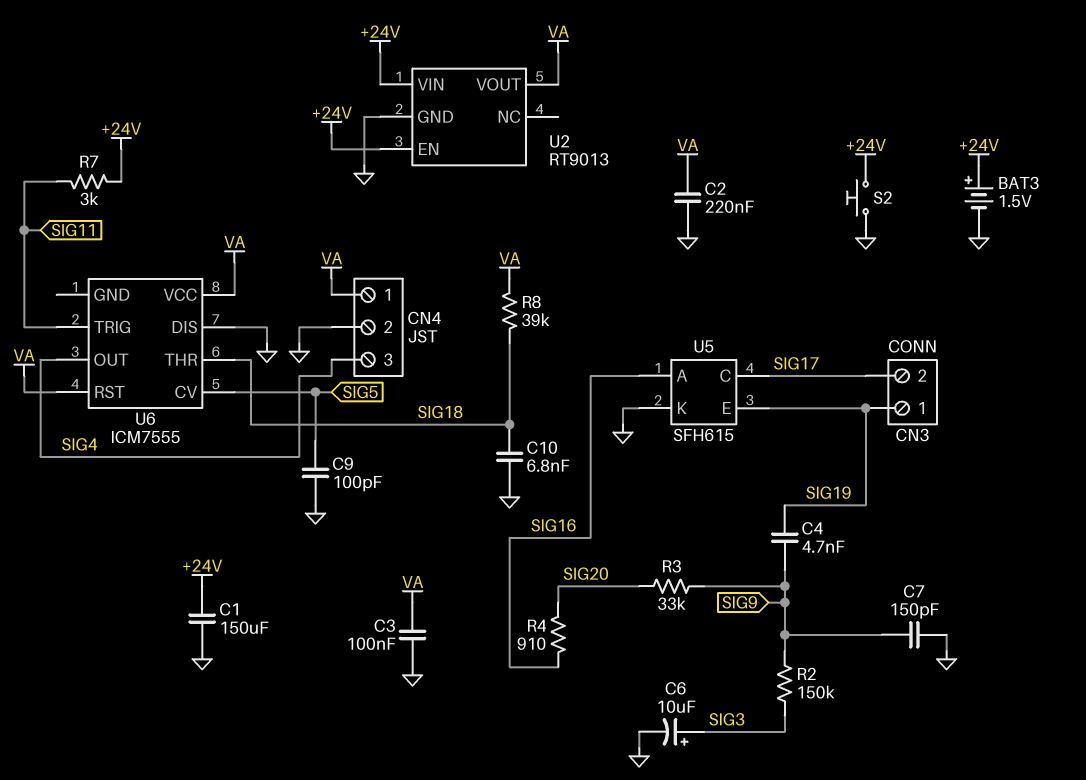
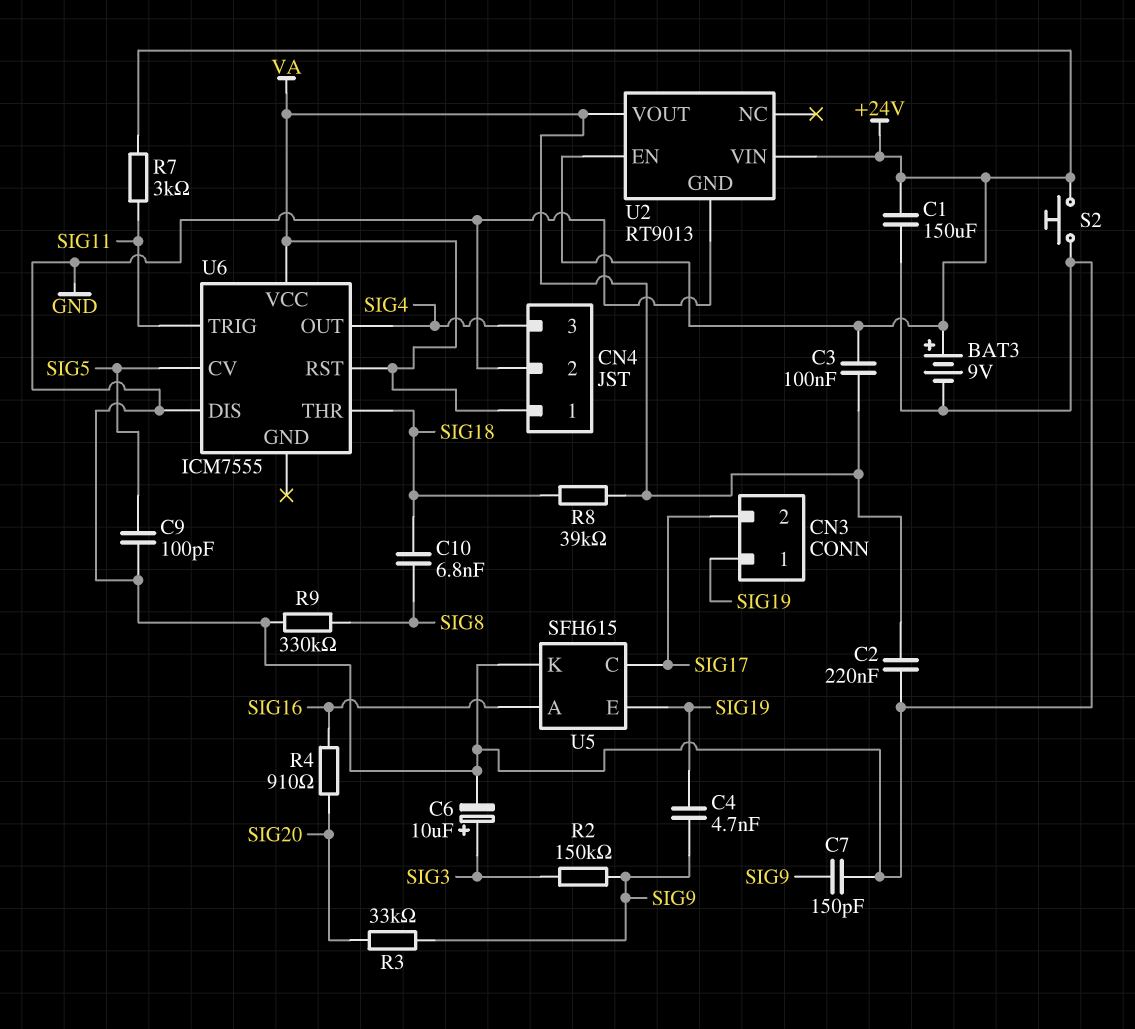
BAT3: 1.5V (plus +24V, minus GND) -> 9V (plus +24V, minus GND)
C3: 100nF (GND, VA) -> 100nF (+24V, VA)
C10: 6.8nF (GND, SIG18) -> 6.8nF (SIG8, SIG18)
R9: none -> 330k (GND, SIG8)

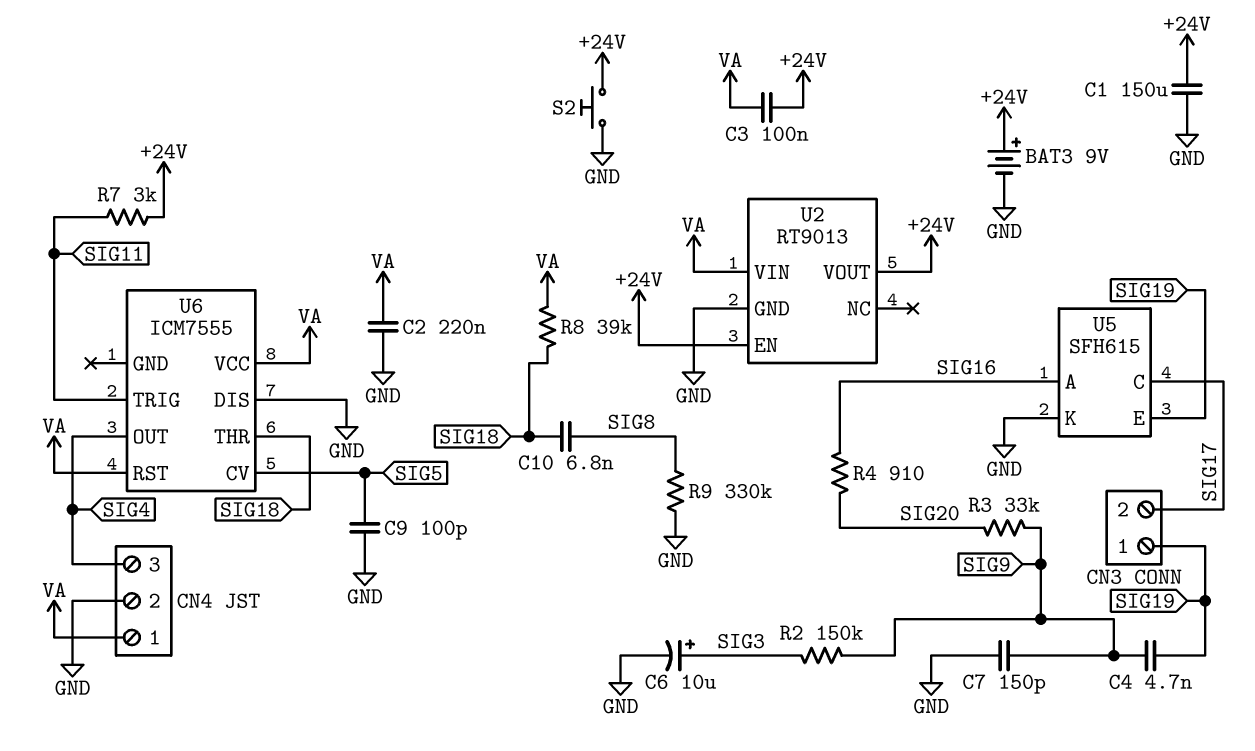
U2 pin VIN: +24V -> VA
U2 pin VOUT: VA -> +24V

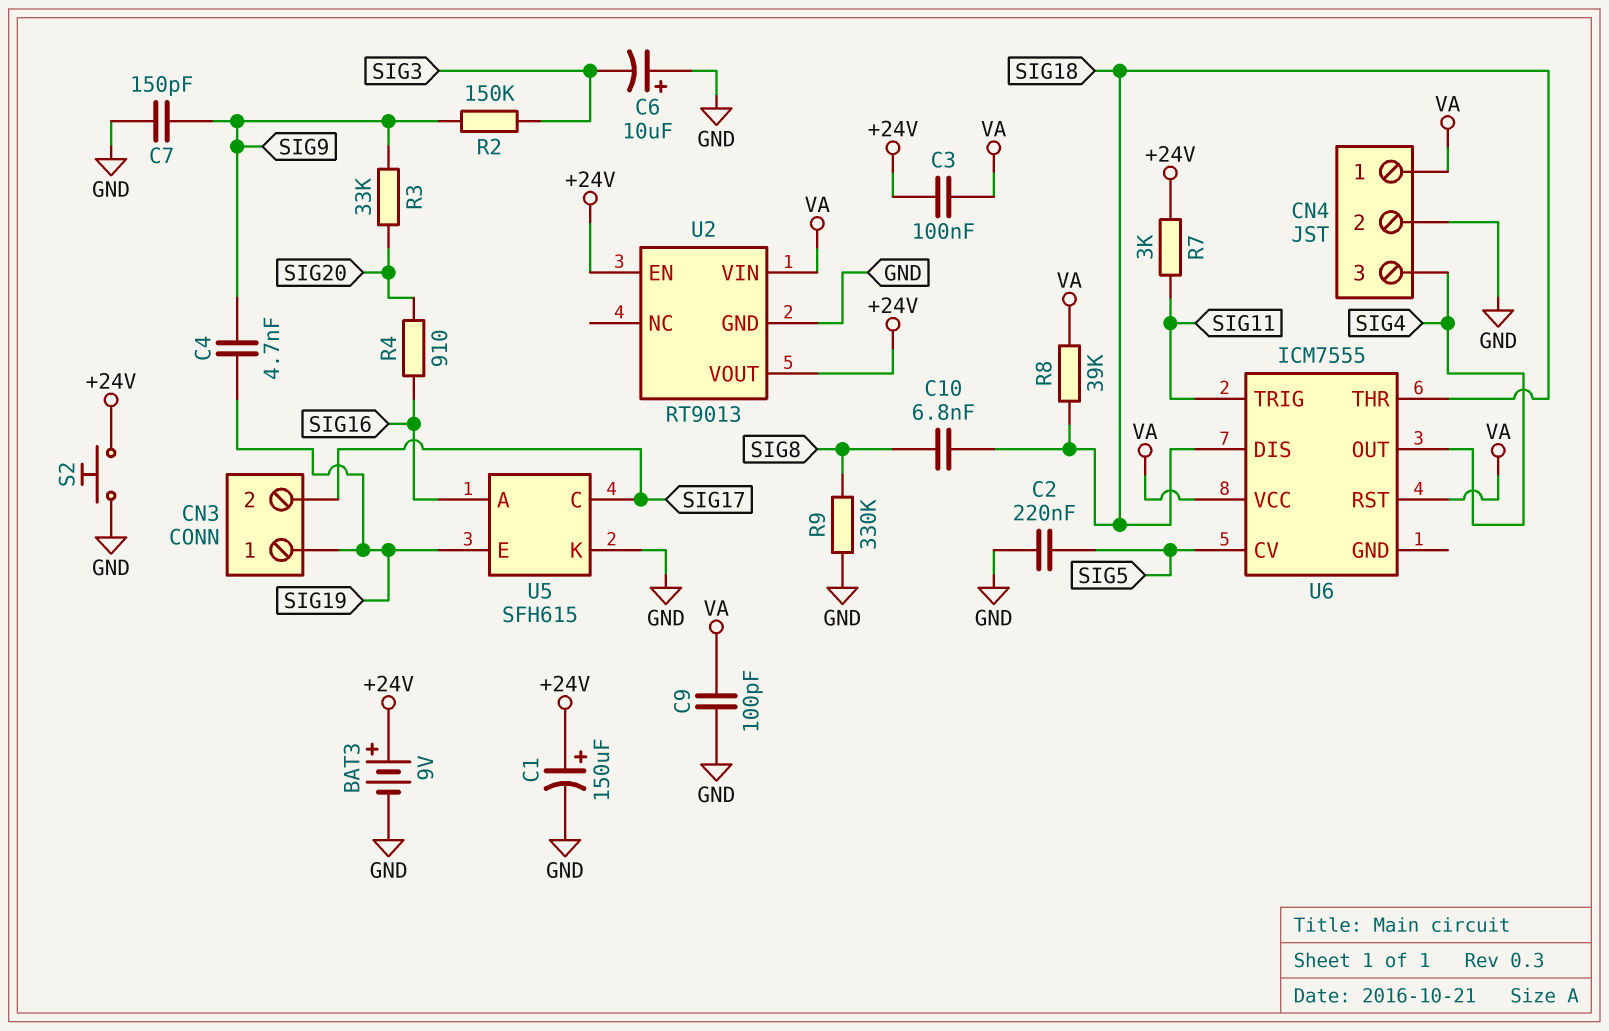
C1: 150uF (+24V, GND) -> 150uF (plus +24V, minus GND)
C2: 220nF (GND, VA) -> 220nF (GND, SIG5)
C6: 10uF (plus SIG3, minus GND) -> 10uF (plus GND, minus SIG3)
C9: 100pF (GND, SIG5) -> 100pF (GND, VA)
U6 pin DIS: GND -> SIG18

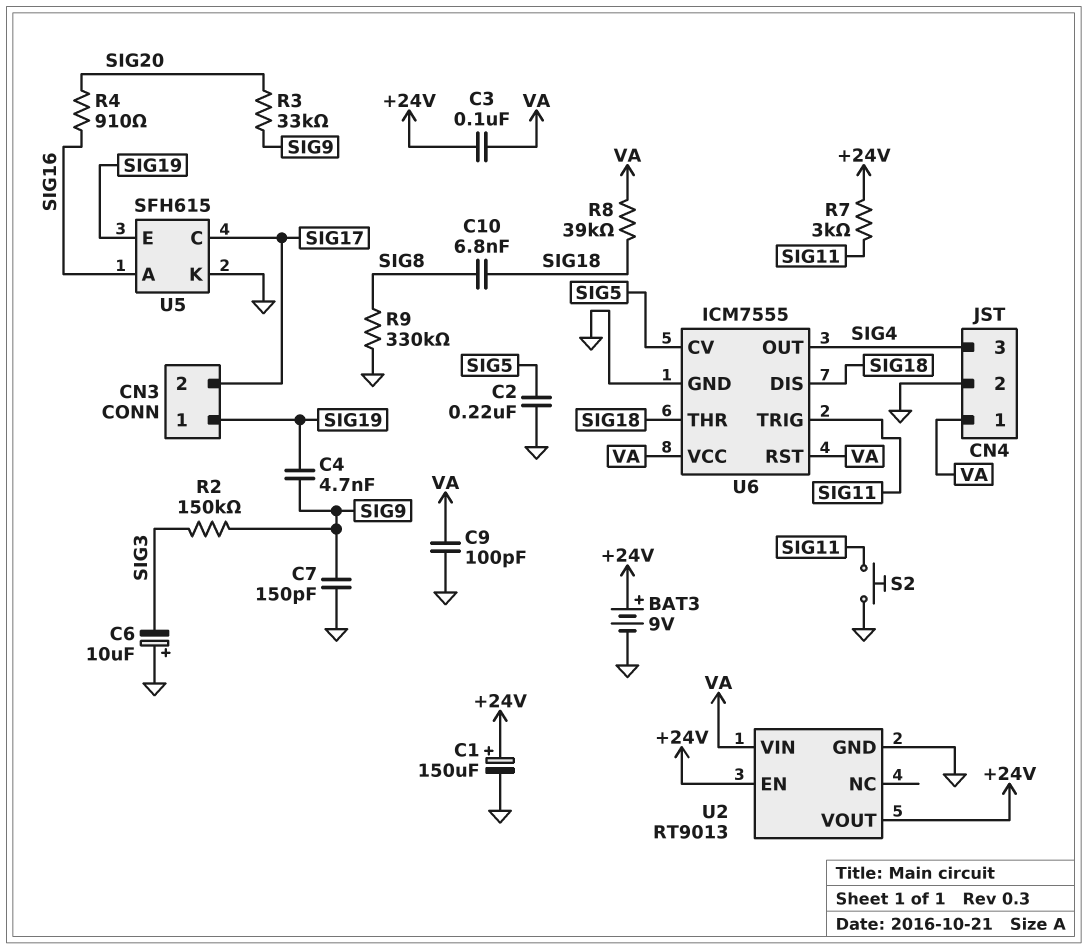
S2: button (+24V, GND) -> button (GND, SIG11)
U6 pin GND: none -> GND

